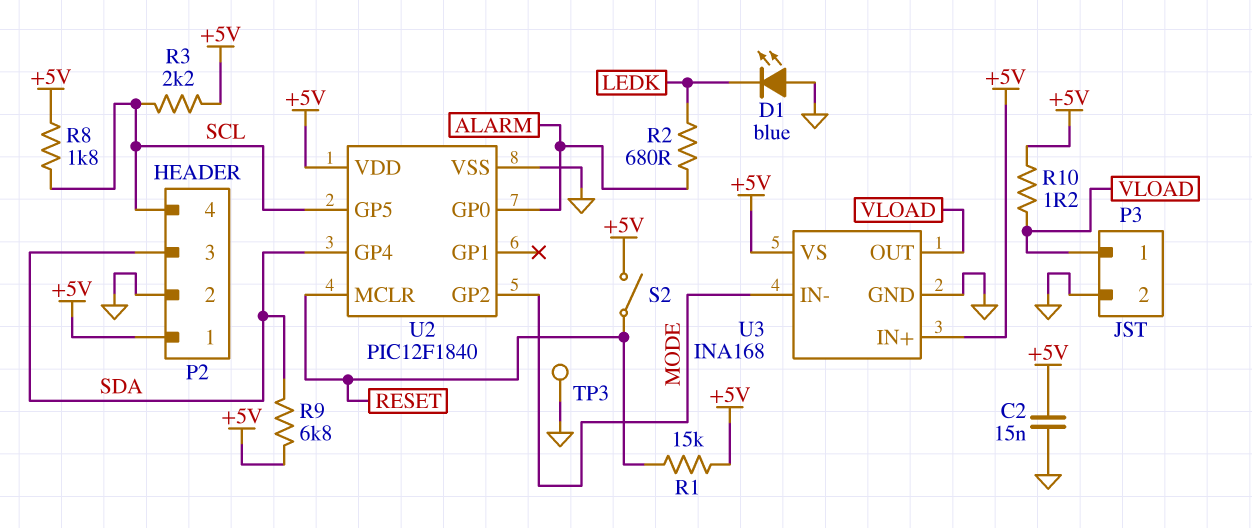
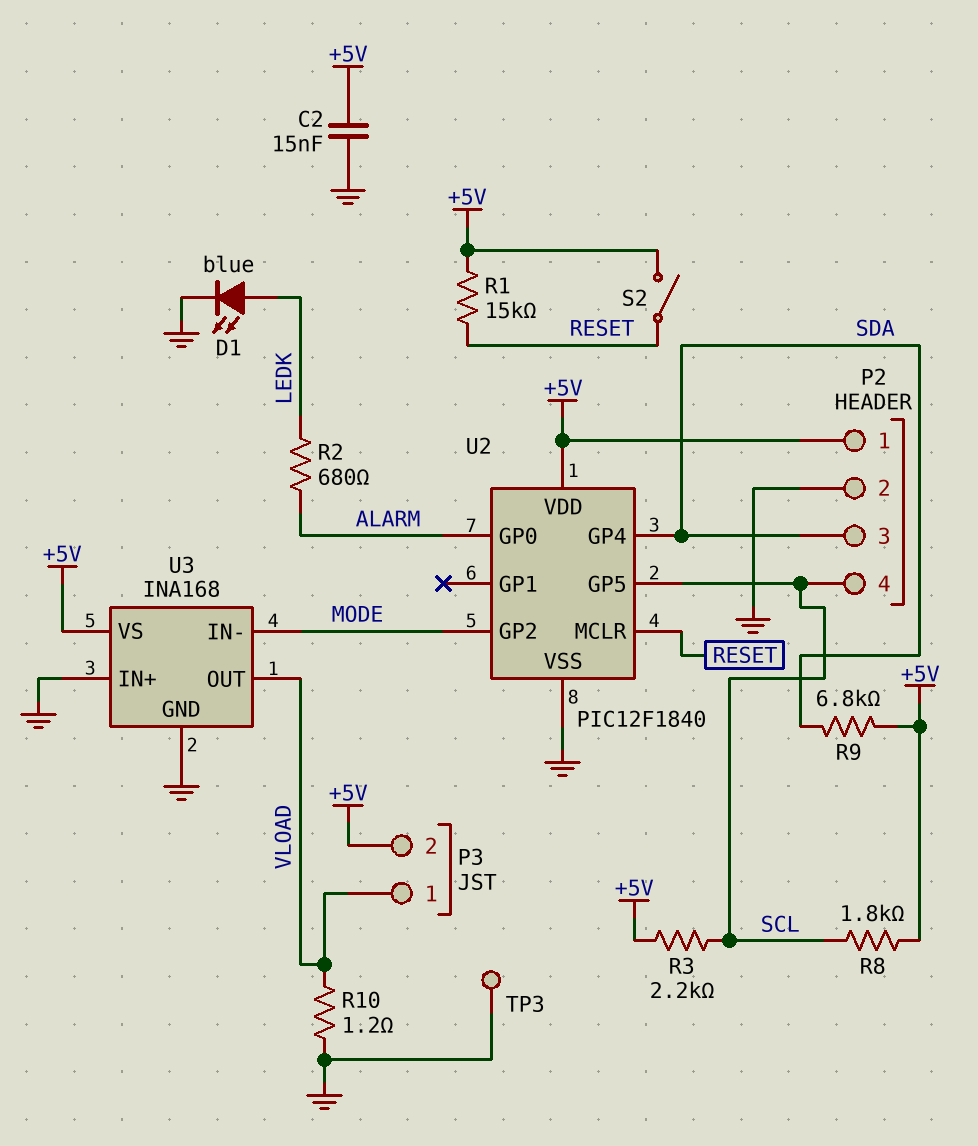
D1: LED blue (A GND, K LEDK) -> LED blue (A LEDK, K GND)
P3 pin 2: GND -> +5V
R10: 1.2 (+5V, VLOAD) -> 1.2 (GND, VLOAD)
U3 pin IN+: +5V -> GND

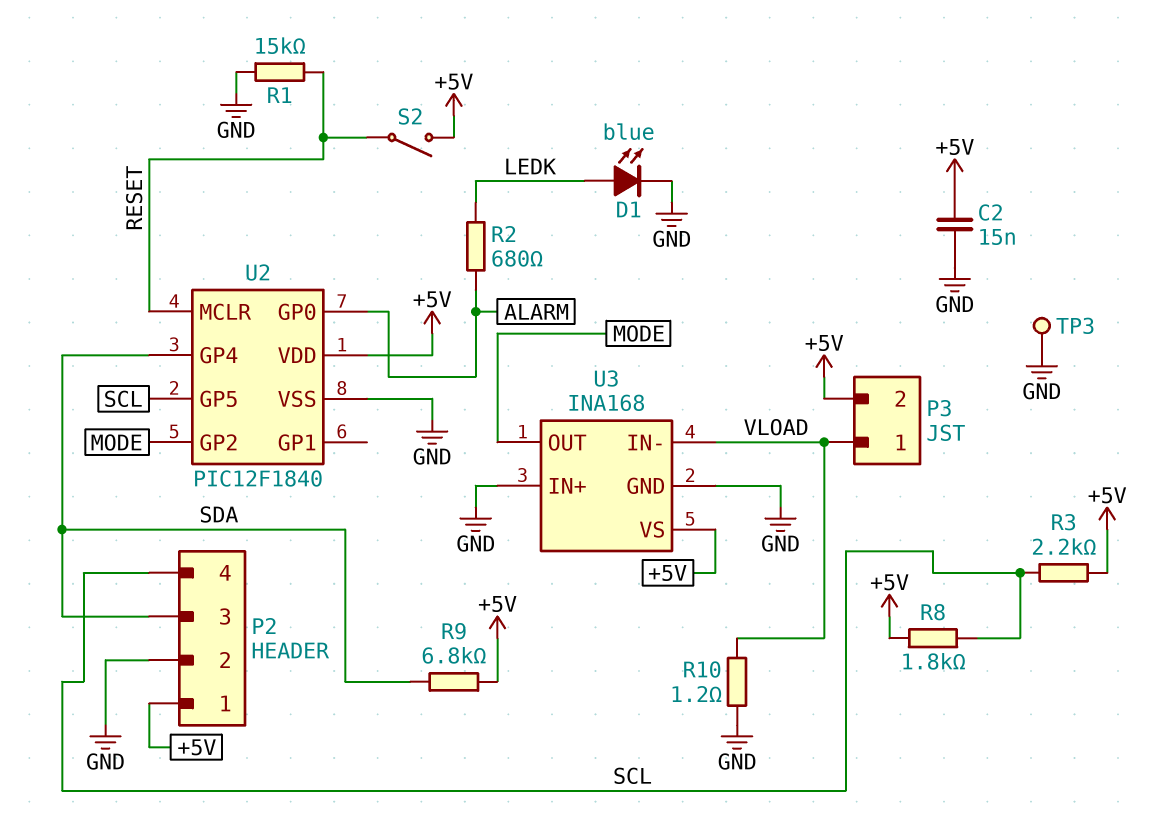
R1: 15k (+5V, RESET) -> 15k (GND, RESET)
U3 pin IN-: MODE -> VLOAD
U3 pin OUT: VLOAD -> MODE

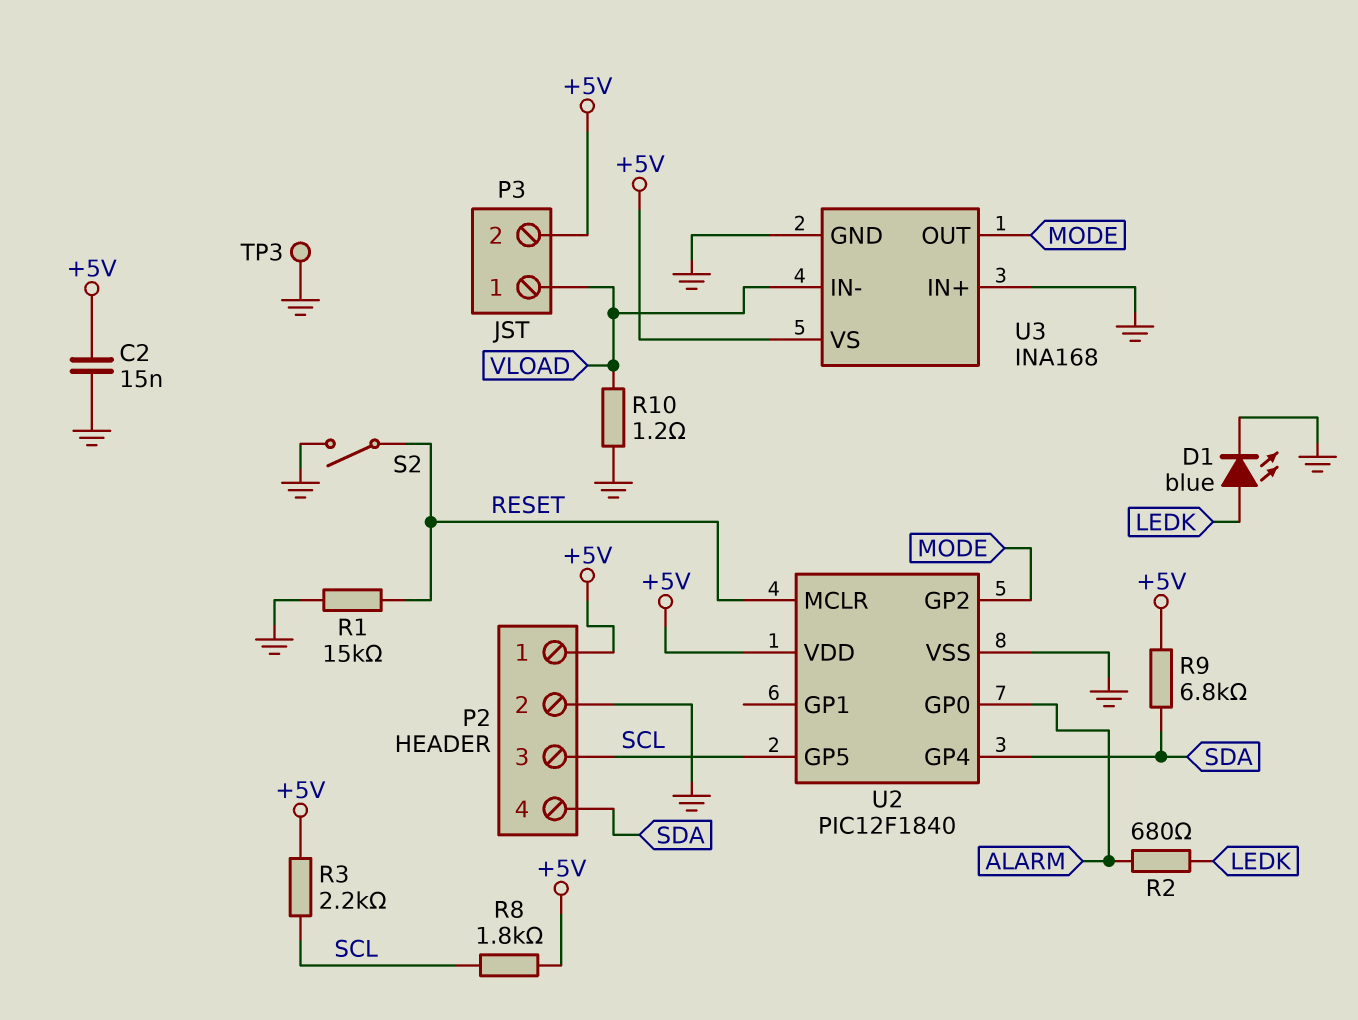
P2 pin 3: SDA -> SCL
P2 pin 4: SCL -> SDA
S2: switch (+5V, RESET) -> switch (GND, RESET)

